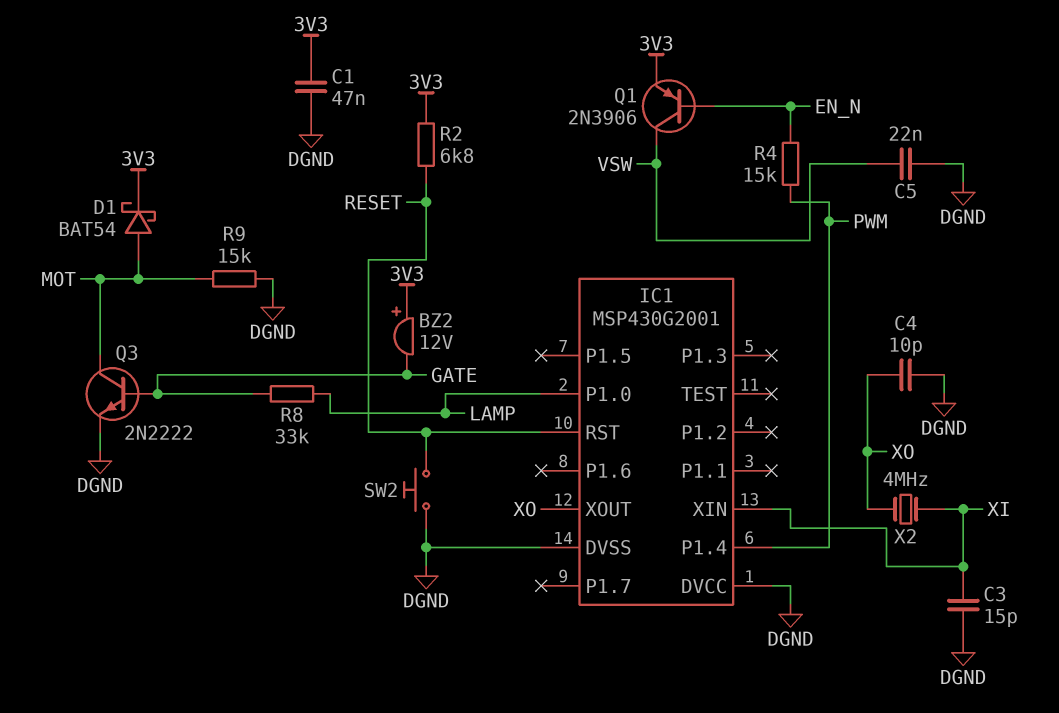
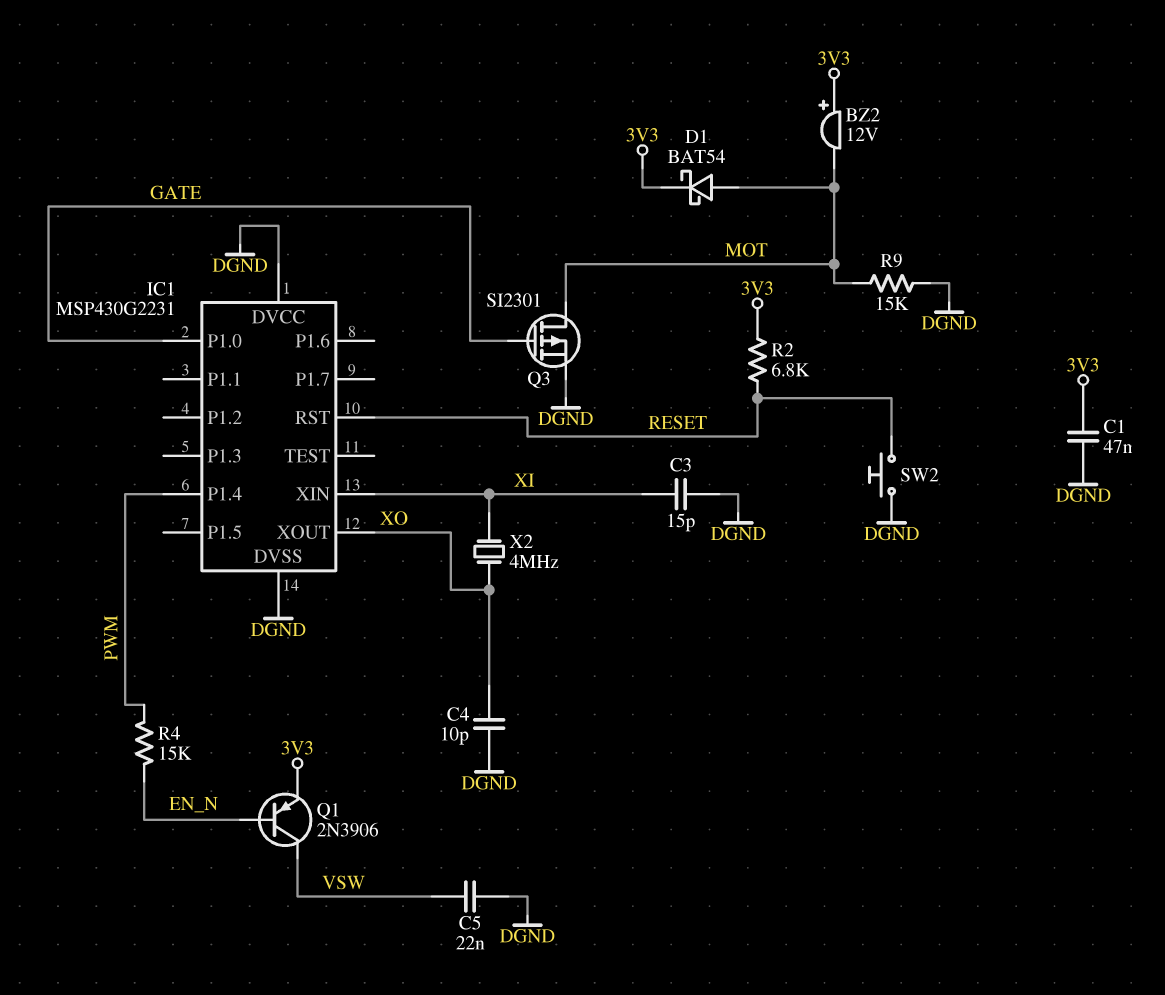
BZ2: buzzer 12V (plus 3V3, minus GATE) -> buzzer 12V (plus 3V3, minus MOT)
IC1: MSP430G2001 -> MSP430G2231
IC1 pin P1.0: LAMP -> GATE
Q3: NPN 2N2222 (B GATE, C MOT, E DGND) -> PMOS SI2301 (G GATE, D MOT, S DGND)
R8: 33k (GATE, LAMP) -> none

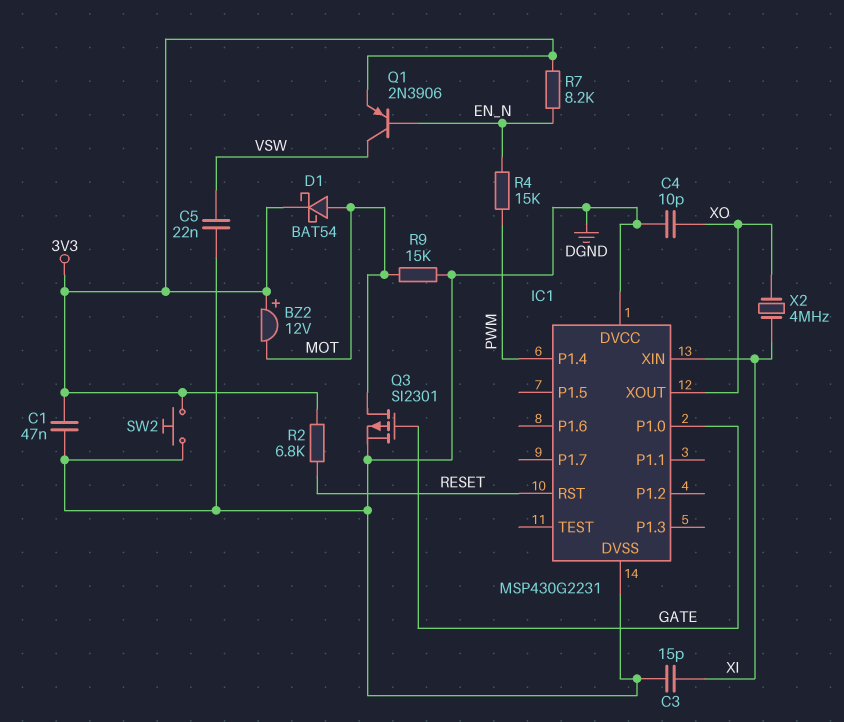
R7: none -> 8.2k (3V3, EN_N)
SW2: button (DGND, RESET) -> button (3V3, DGND)

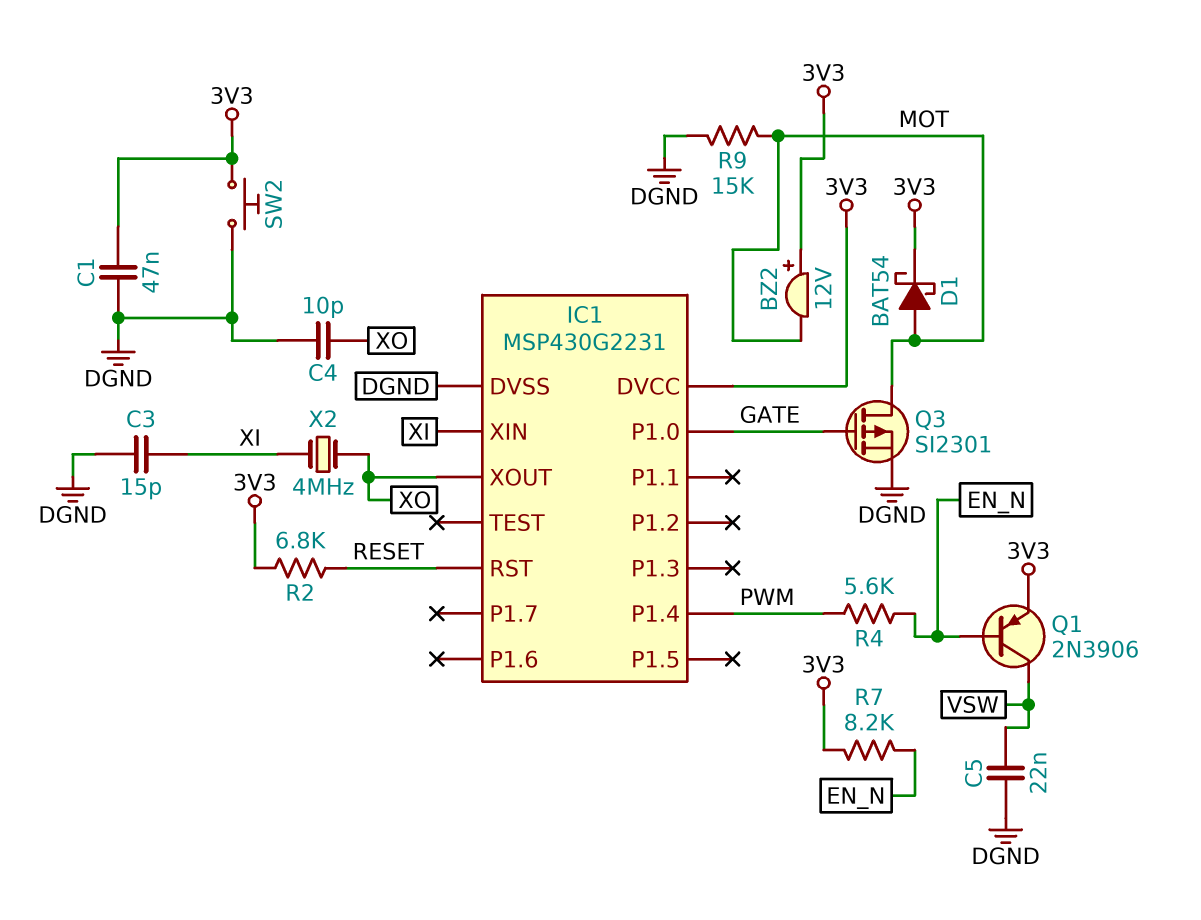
IC1 pin DVCC: DGND -> 3V3
R4: 15k (EN_N, PWM) -> 5.6k (EN_N, PWM)

